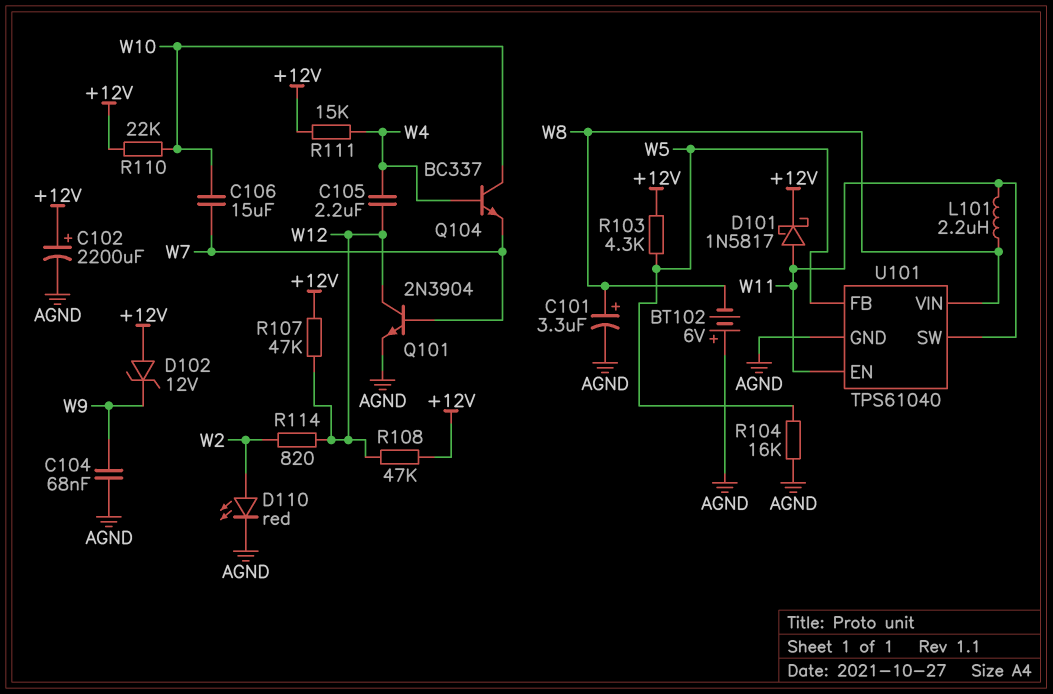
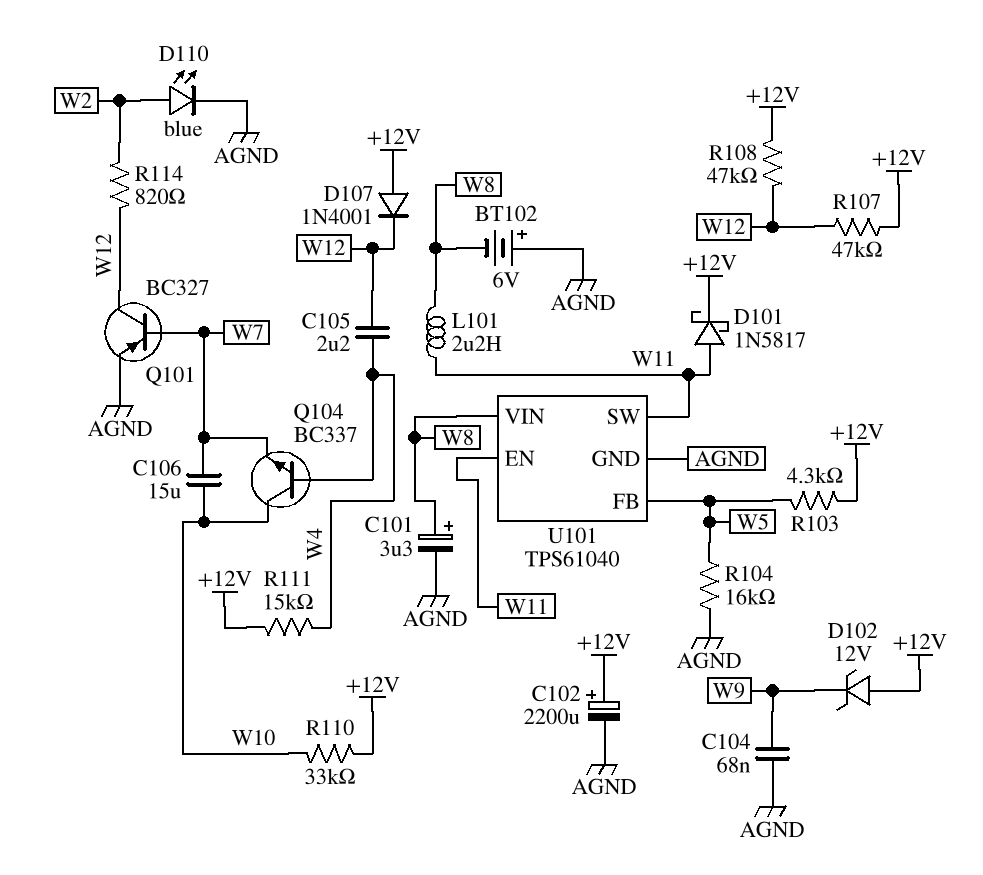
D107: none -> diode 1N4001 (A +12V, K W12)
D110: LED red (A W2, K AGND) -> LED blue (A W2, K AGND)
Q101: NPN 2N3904 (B W7, C W12, E AGND) -> PNP BC327 (B W7, C W12, E AGND)
R110: 22k (+12V, W10) -> 33k (+12V, W10)

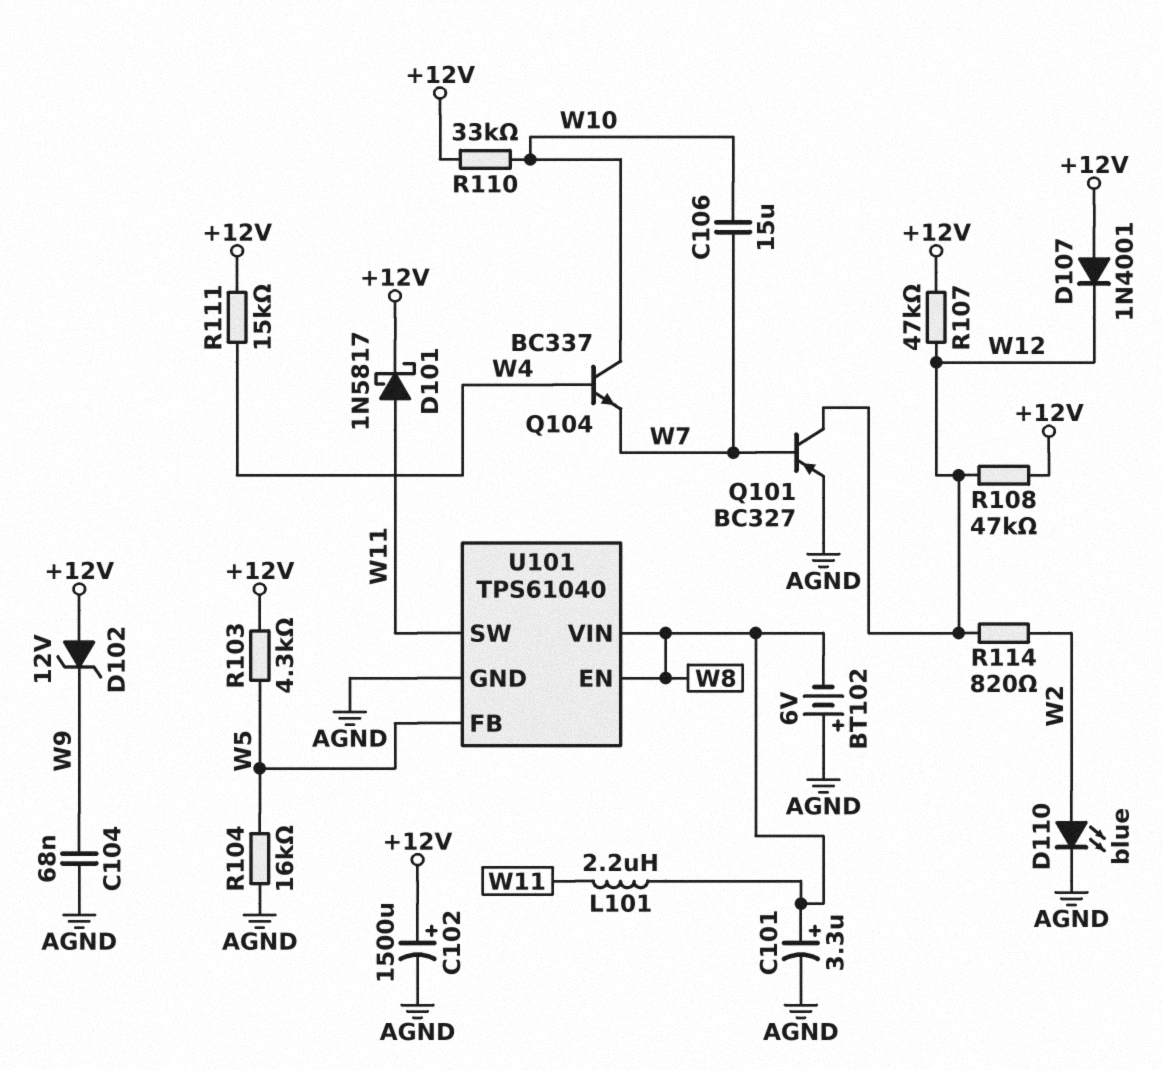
C102: 2200uF (plus +12V, minus AGND) -> 1500uF (plus +12V, minus AGND)
C105: 2.2uF (W4, W12) -> none
U101 pin EN: W11 -> W8

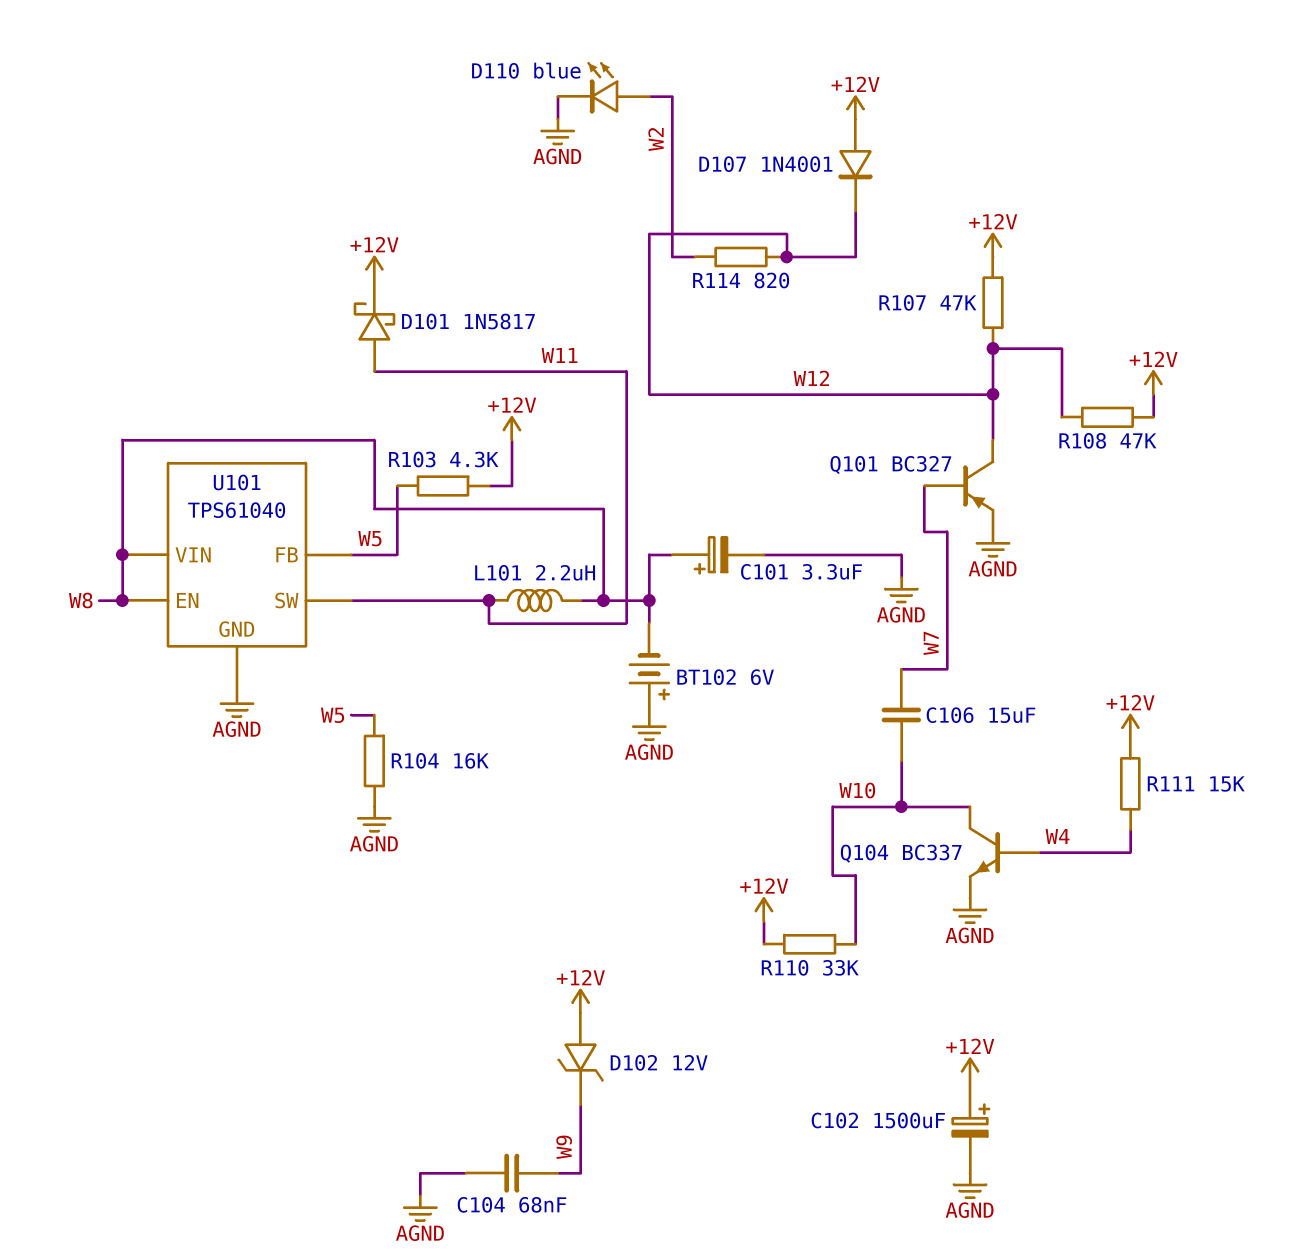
Q104: NPN BC337 (B W4, C W10, E W7) -> NPN BC337 (B W4, C W10, E AGND)

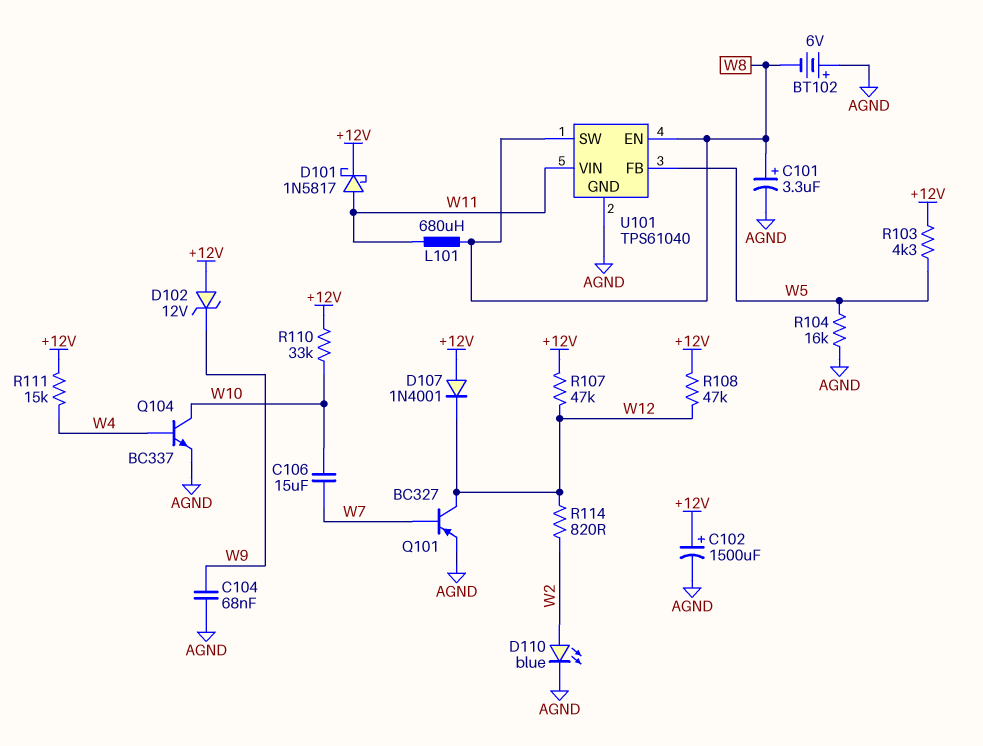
L101: 2.2uH (W8, W11) -> 680uH (W8, W11)
U101 pin SW: W11 -> W8
U101 pin VIN: W8 -> W11

